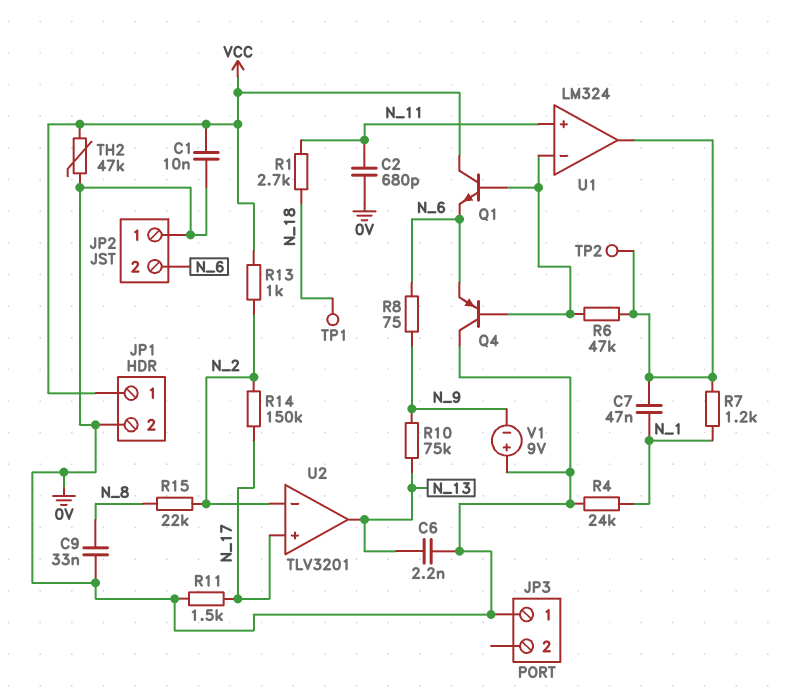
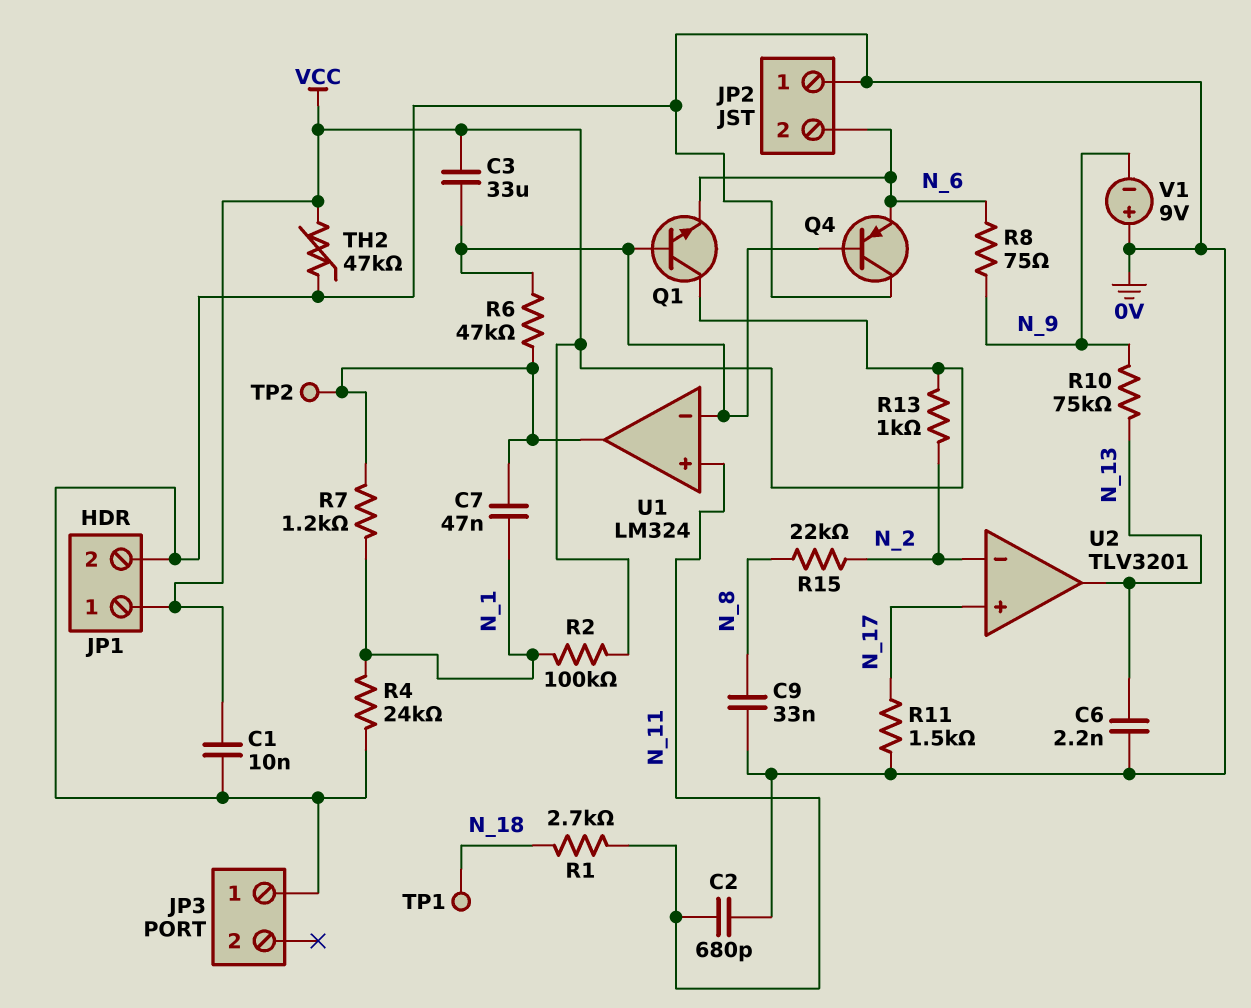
C3: none -> 33uF (U1/in-, VCC)
R2: none -> 100k (N_1, VCC)
R14: 150k (N_2, N_17) -> none

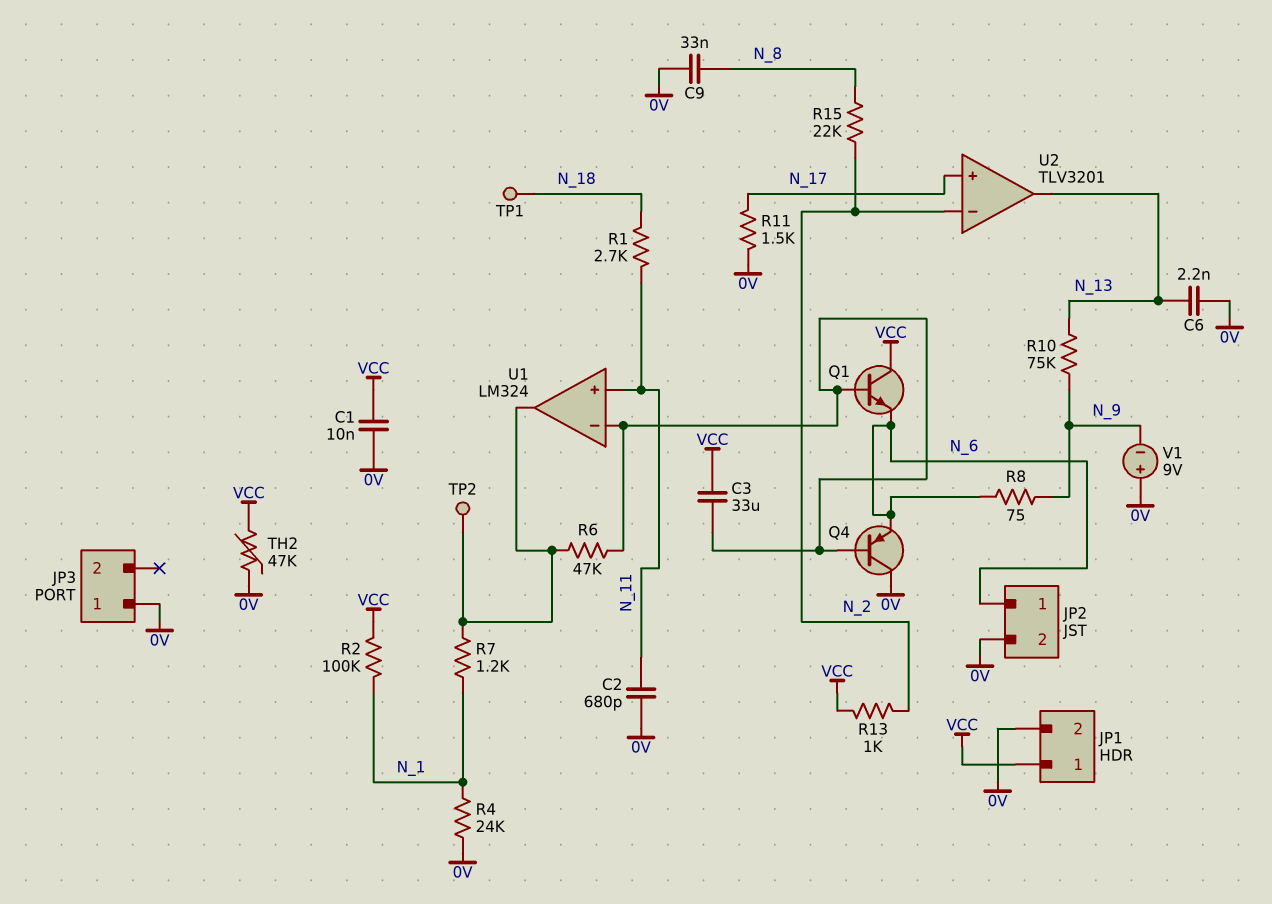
C7: 47nF (N_1, U1/out) -> none
JP2 pin 1: 0V -> N_6
JP2 pin 2: N_6 -> 0V

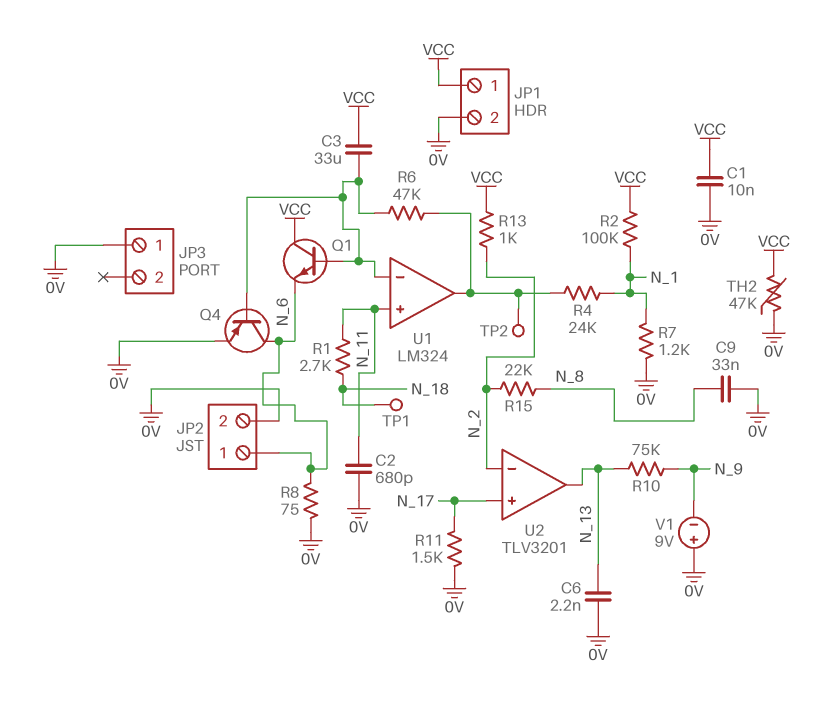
Q4: PNP (B U1/in-, C 0V, E N_6) -> PNP (B U1/in-, C N_6, E 0V)
R4: 24k (0V, N_1) -> 24k (N_1, U1/out)
R7: 1.2k (N_1, U1/out) -> 1.2k (0V, N_1)
R8: 75 (N_6, N_9) -> 75 (0V, N_6)

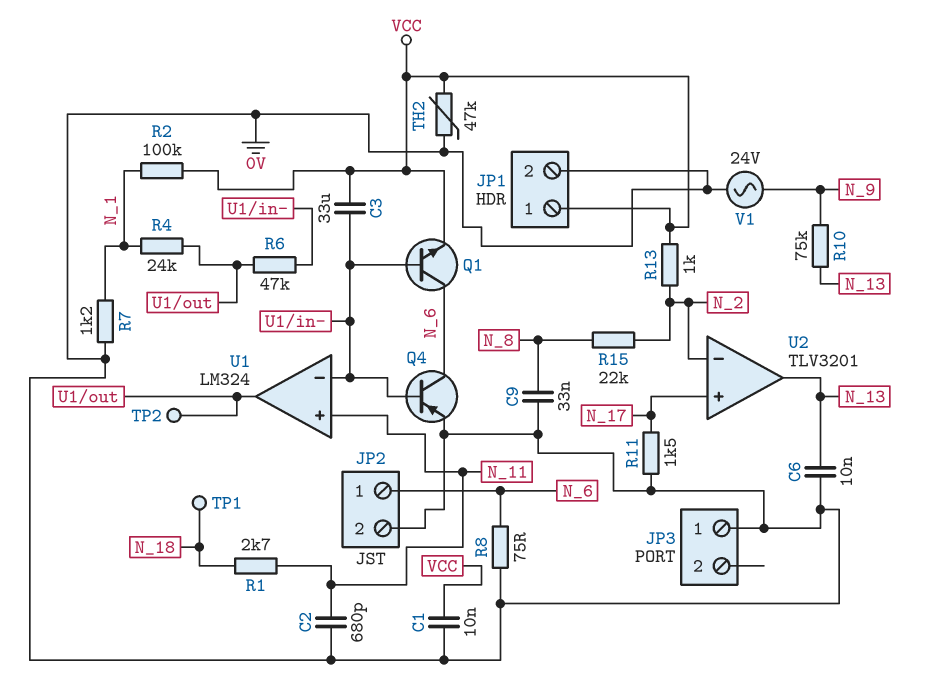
C6: 2.2nF (0V, N_13) -> 10nF (0V, N_13)
Q1: NPN (B U1/in-, C VCC, E N_6) -> NPN (B U1/in-, C N_6, E VCC)
V1: 9V (plus 0V, minus N_9) -> AC 24V (0V, N_9)

